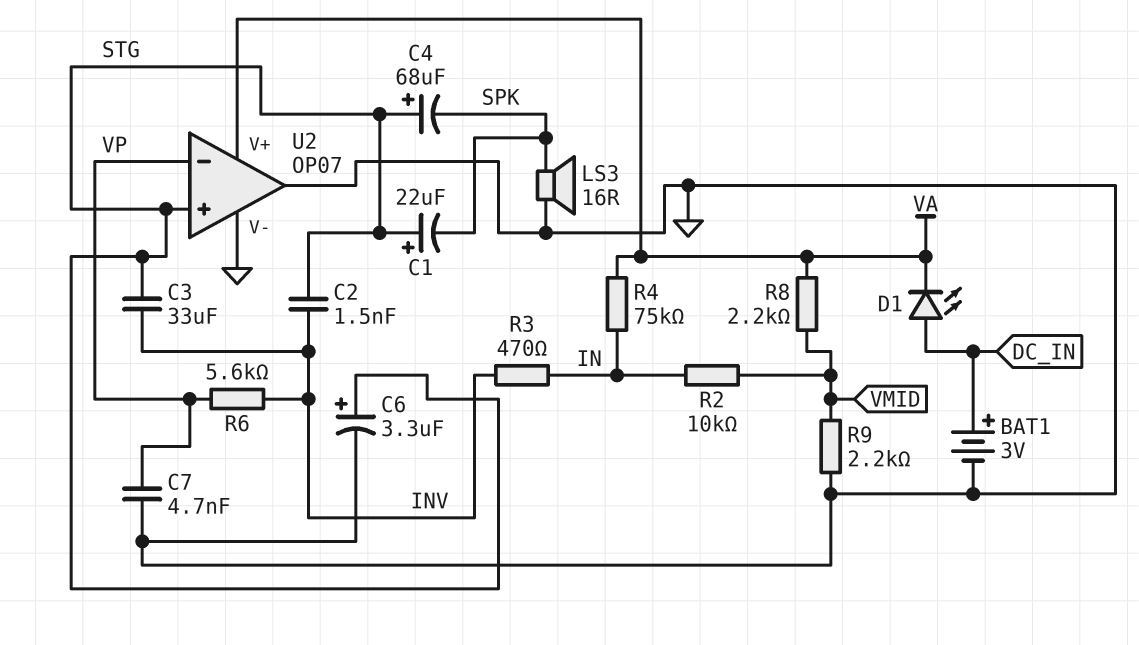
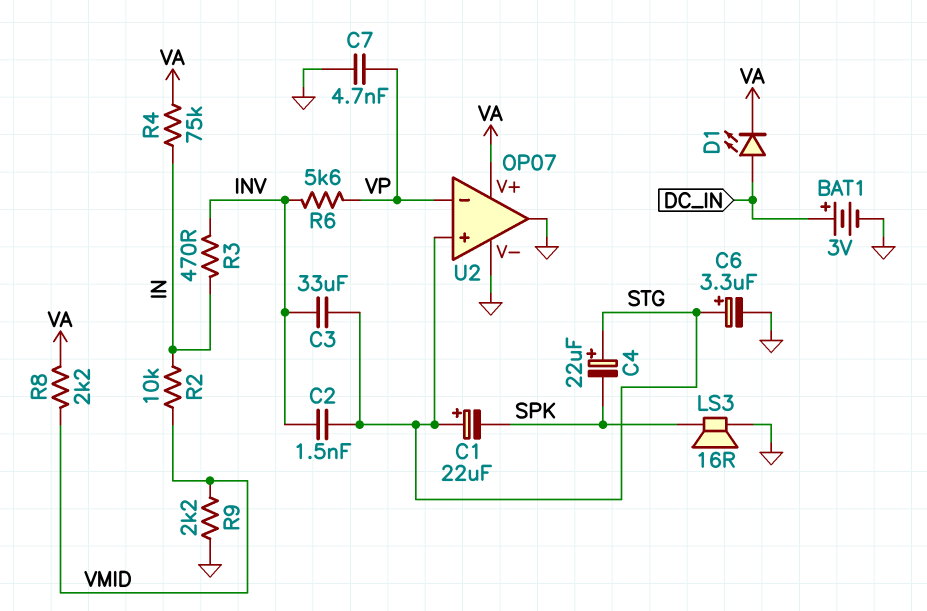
C4: 68uF (plus STG, minus SPK) -> 22uF (plus STG, minus SPK)

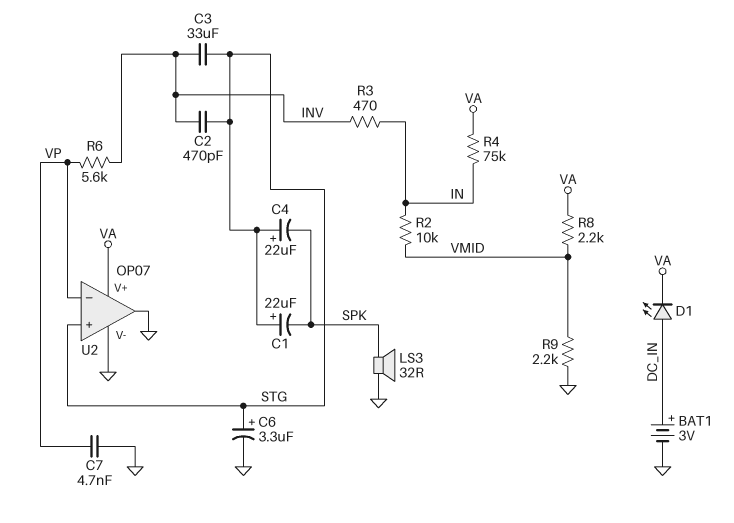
C2: 1.5nF (INV, STG) -> 470pF (INV, STG)
LS3: speaker 16R (GND, SPK) -> speaker 32R (GND, SPK)

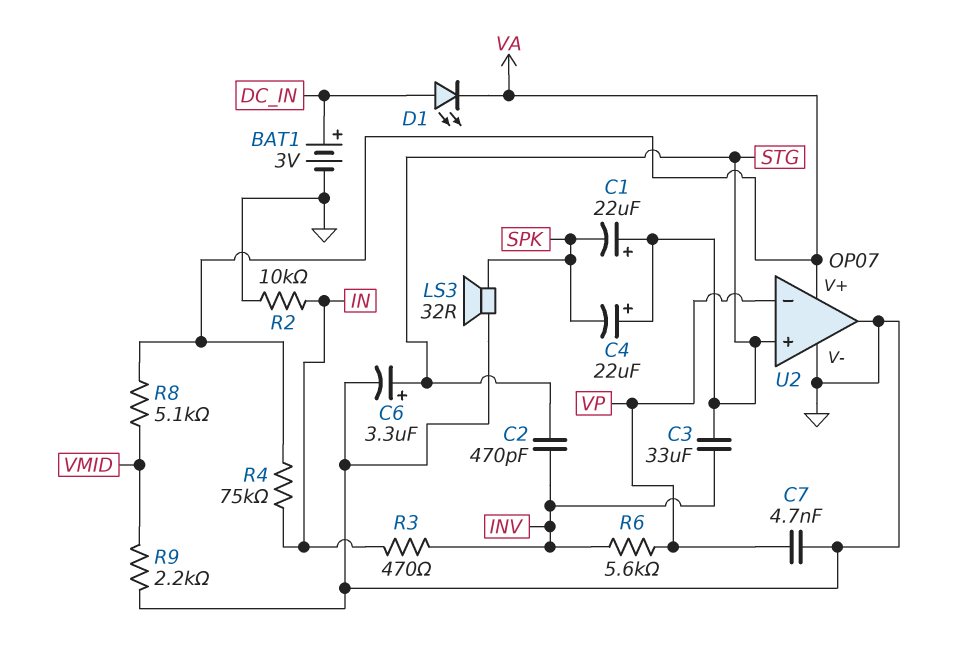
R2: 10k (IN, VMID) -> 10k (GND, IN)
R8: 2.2k (VA, VMID) -> 5.1k (VA, VMID)

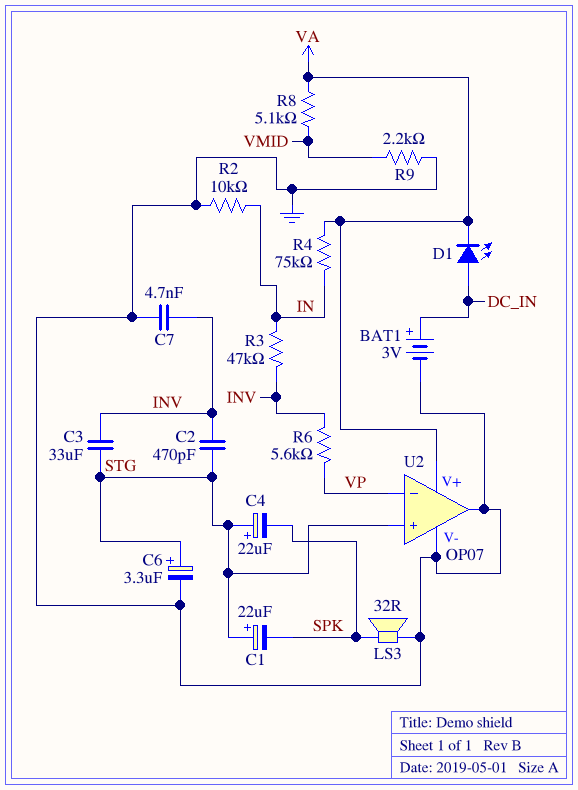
C7: 4.7nF (GND, VP) -> 4.7nF (GND, INV)
R3: 470 (IN, INV) -> 47k (IN, INV)

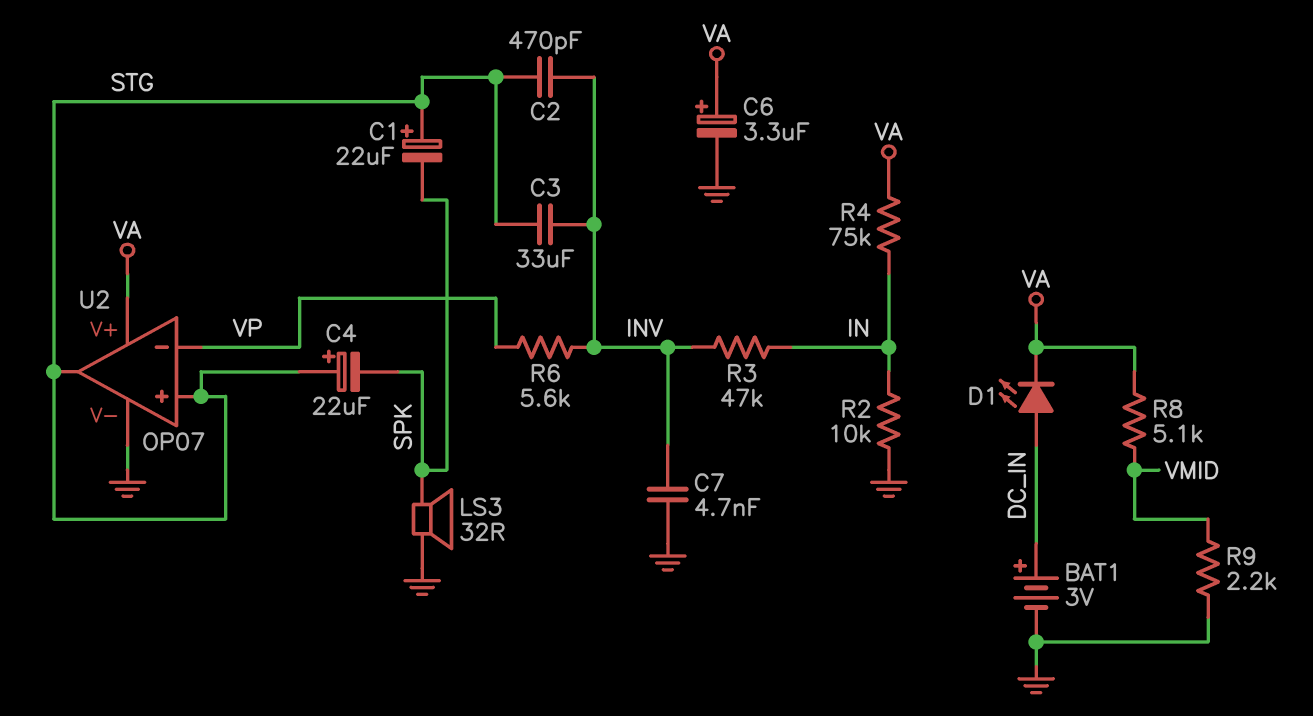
C6: 3.3uF (plus STG, minus GND) -> 3.3uF (plus VA, minus GND)
U2 pin out: GND -> STG

